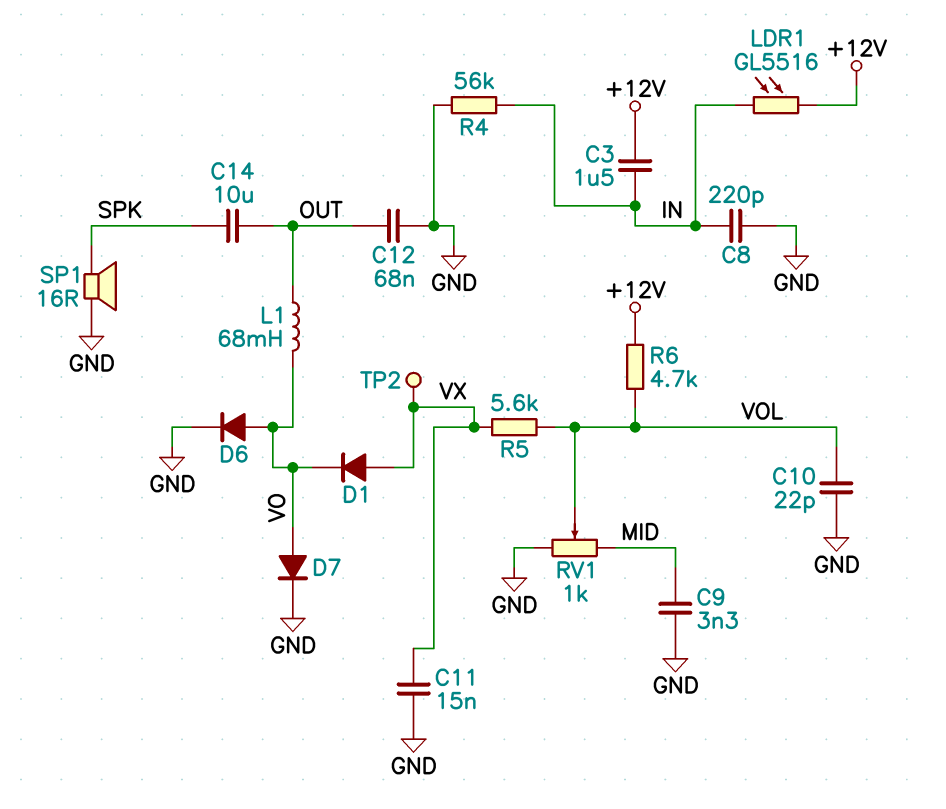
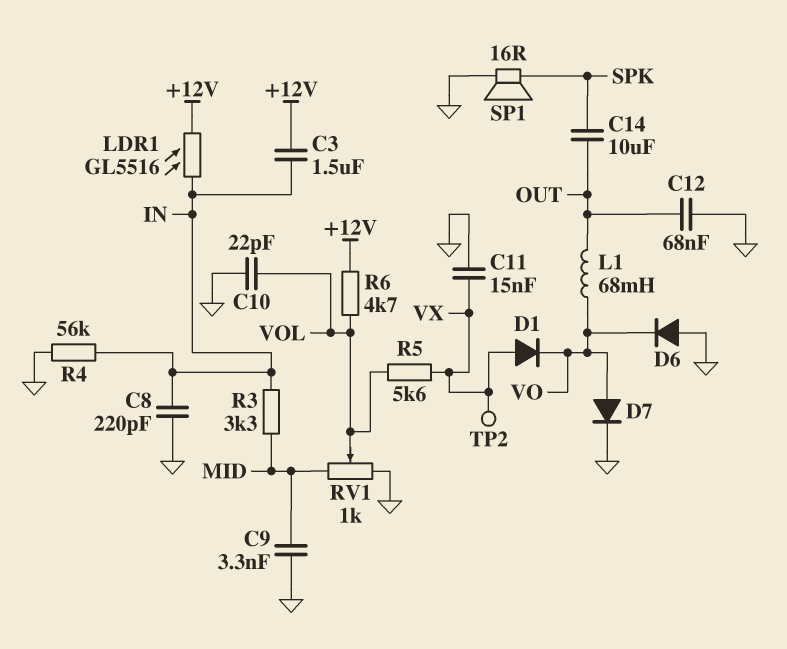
D6: diode (A VO, K GND) -> diode (A GND, K VO)
R3: none -> 3.3k (IN, MID)

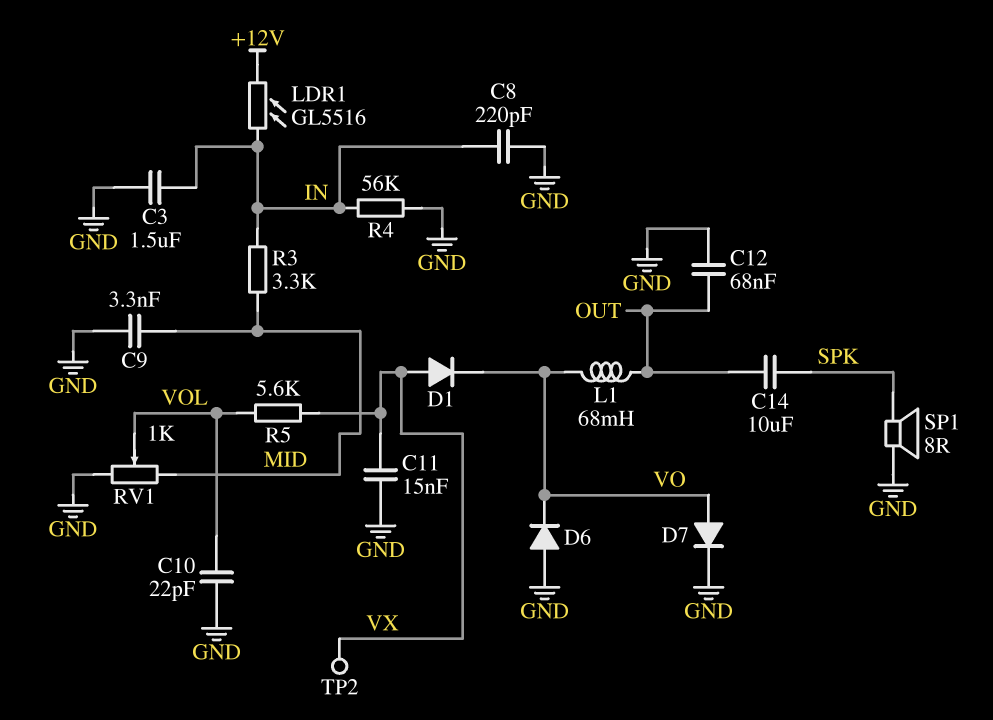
C3: 1.5uF (+12V, IN) -> 1.5uF (GND, IN)
R6: 4.7k (+12V, VOL) -> none
SP1: speaker 16R (GND, SPK) -> speaker 8R (GND, SPK)

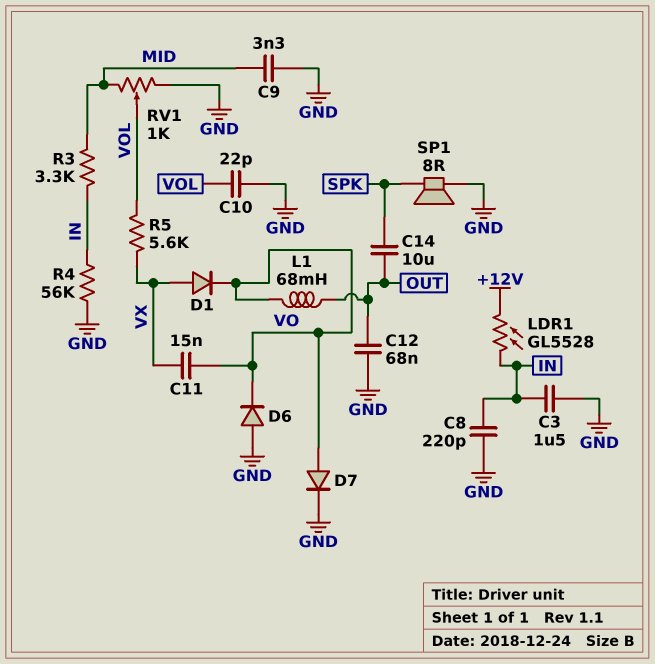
C11: 15nF (GND, VX) -> 15nF (VO, VX)
LDR1: GL5516 (+12V, IN) -> GL5528 (+12V, IN)
TP2: test point (VX) -> none

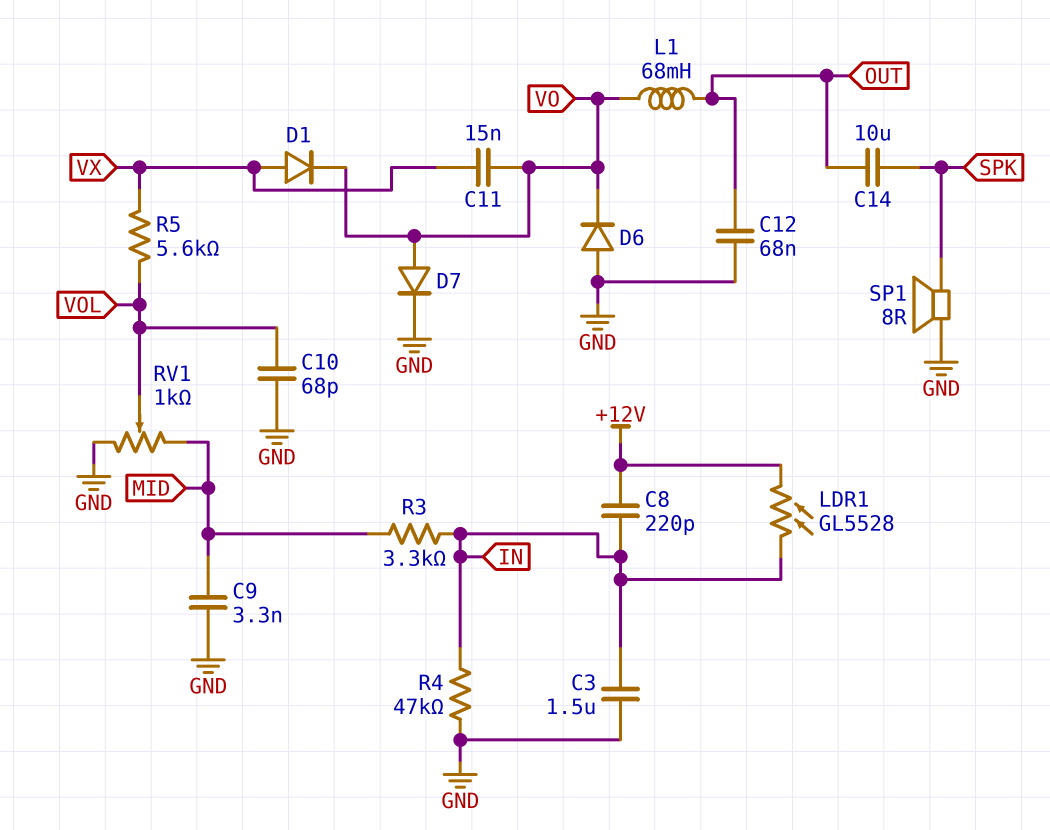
C8: 220pF (GND, IN) -> 220pF (+12V, IN)
C10: 22pF (GND, VOL) -> 68pF (GND, VOL)
R4: 56k (GND, IN) -> 47k (GND, IN)

